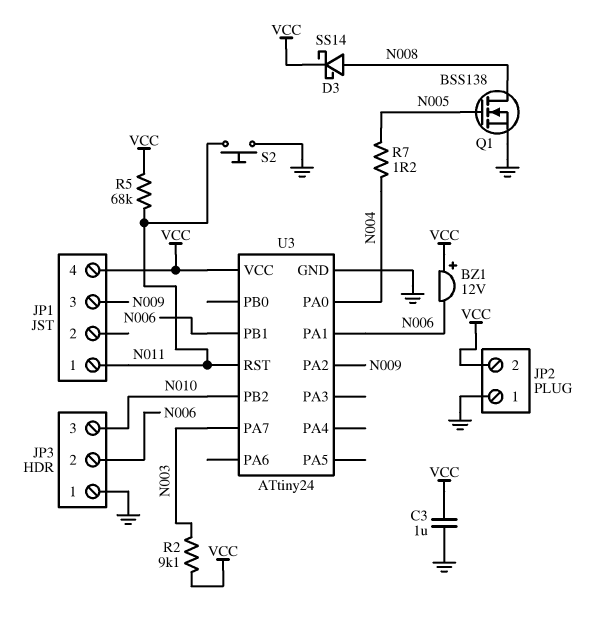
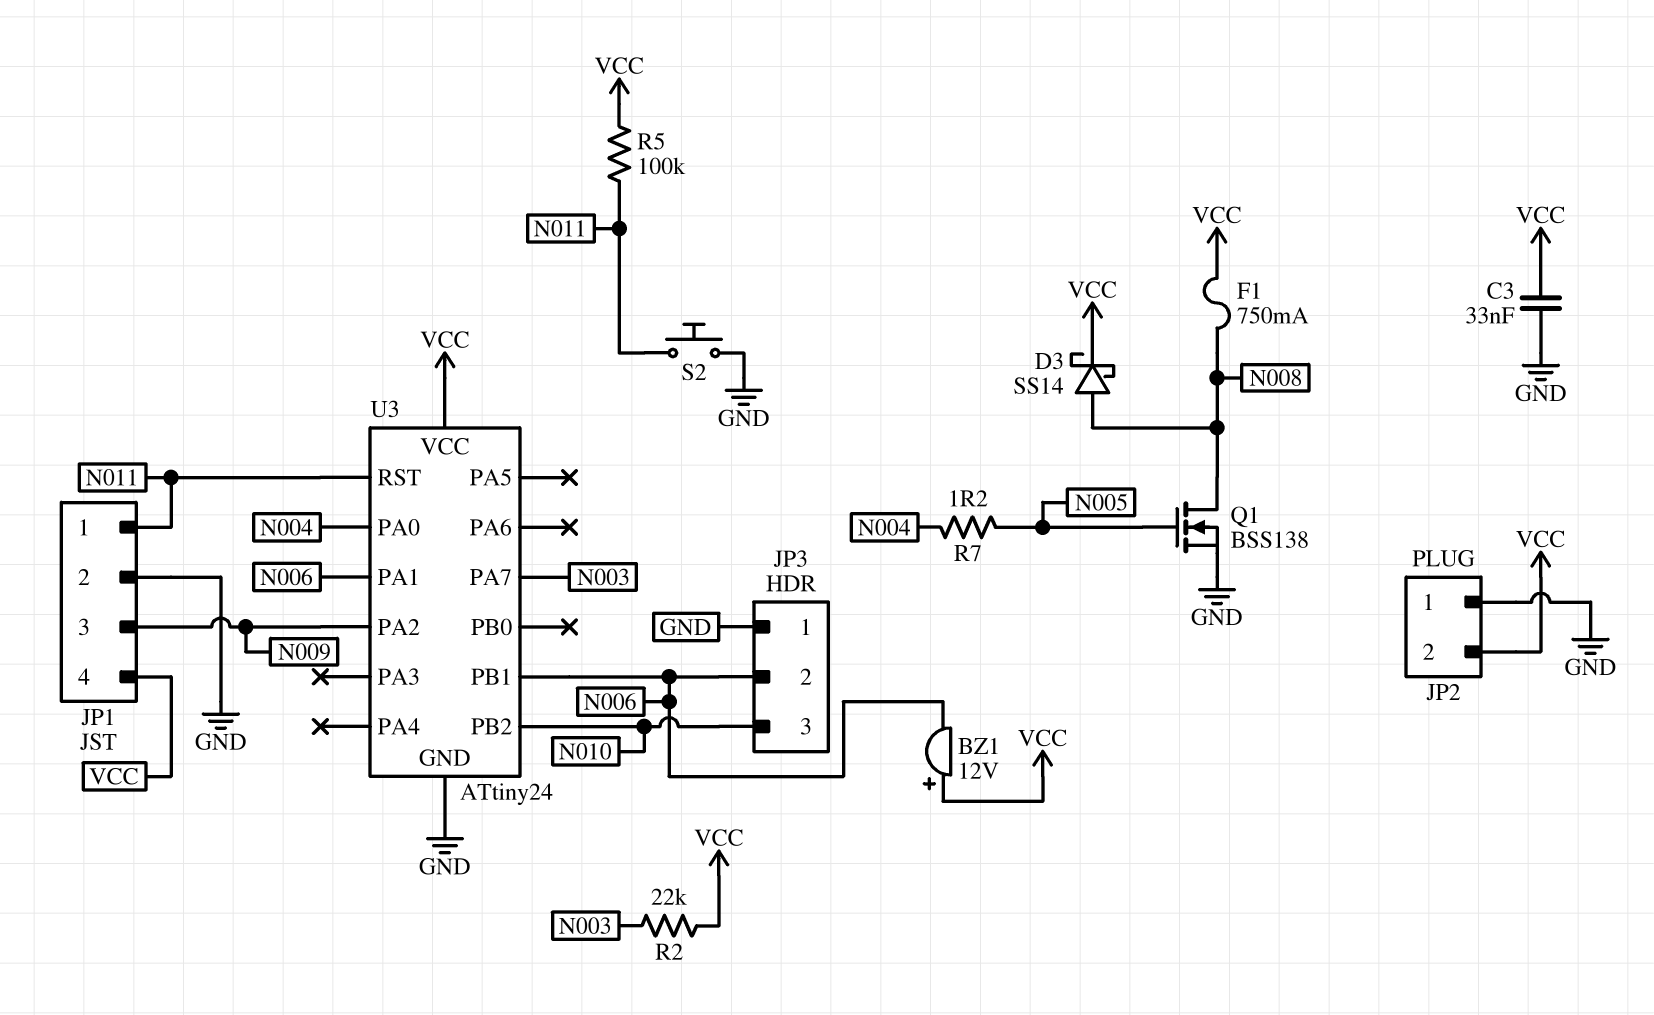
C3: 1uF (GND, VCC) -> 33nF (GND, VCC)
F1: none -> 750mA (N008, VCC)
JP1 pin 2: none -> GND
R2: 9.1k (N003, VCC) -> 22k (N003, VCC)
R5: 68k (N011, VCC) -> 100k (N011, VCC)

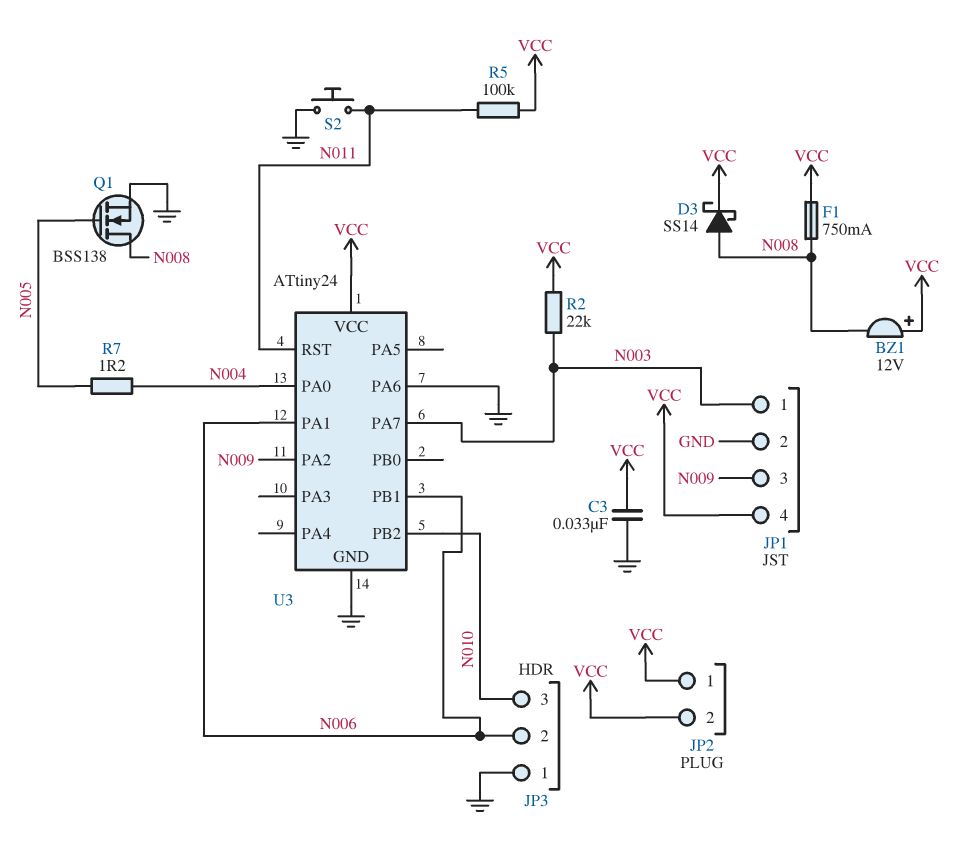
BZ1: buzzer 12V (plus VCC, minus N006) -> buzzer 12V (plus VCC, minus N008)
JP1 pin 1: N011 -> N003
JP2 pin 1: GND -> VCC
U3 pin PA6: none -> GND

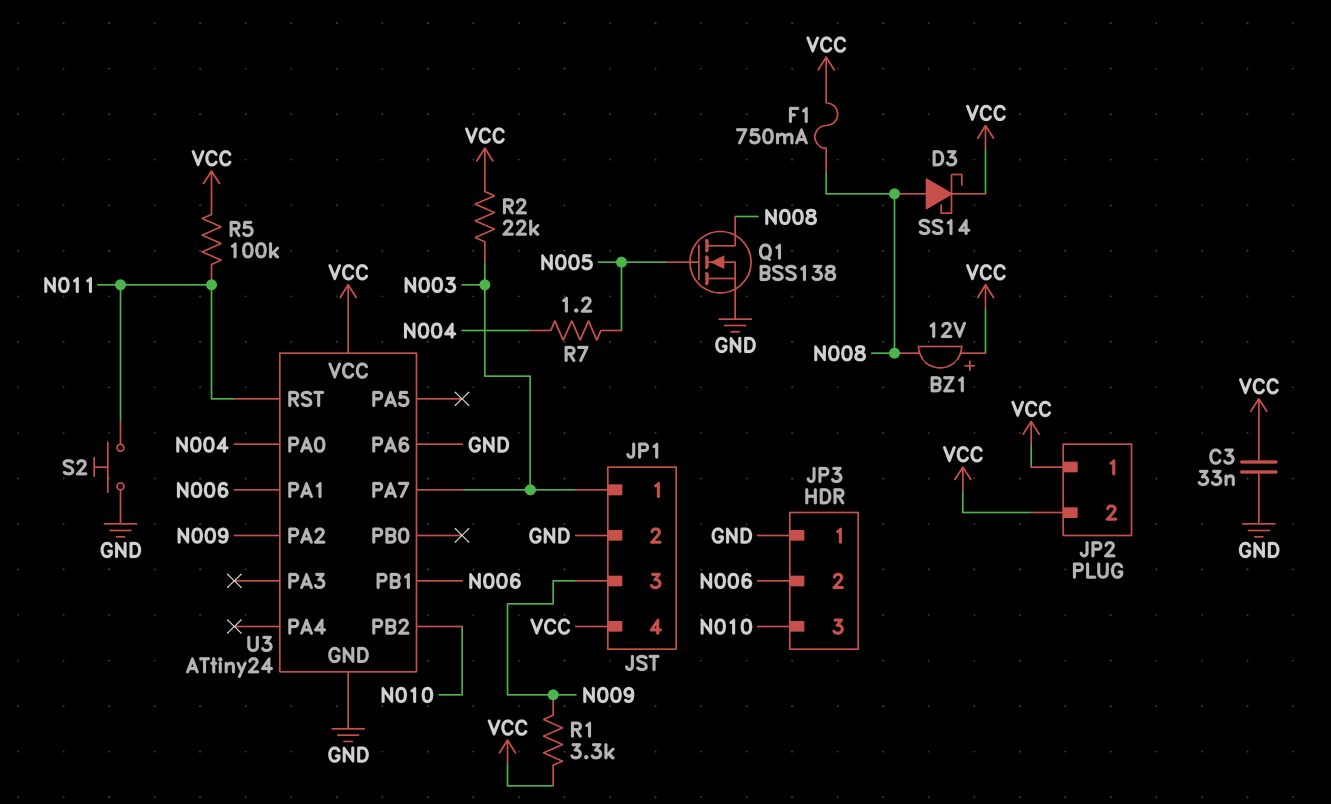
R1: none -> 3.3k (N009, VCC)

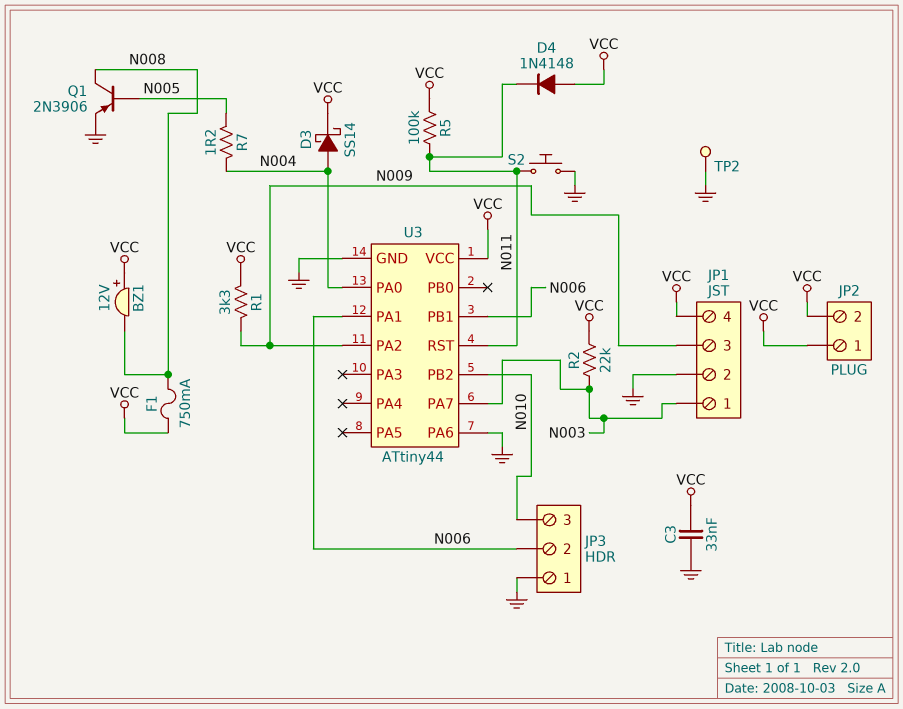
D3: schottky SS14 (A N008, K VCC) -> schottky SS14 (A N004, K VCC)
D4: none -> diode 1N4148 (A VCC, K N011)
Q1: NMOS BSS138 (G N005, D N008, S GND) -> PNP 2N3906 (B N005, C N008, E GND)
TP2: none -> test point (GND)
U3: ATtiny24 -> ATtiny44

